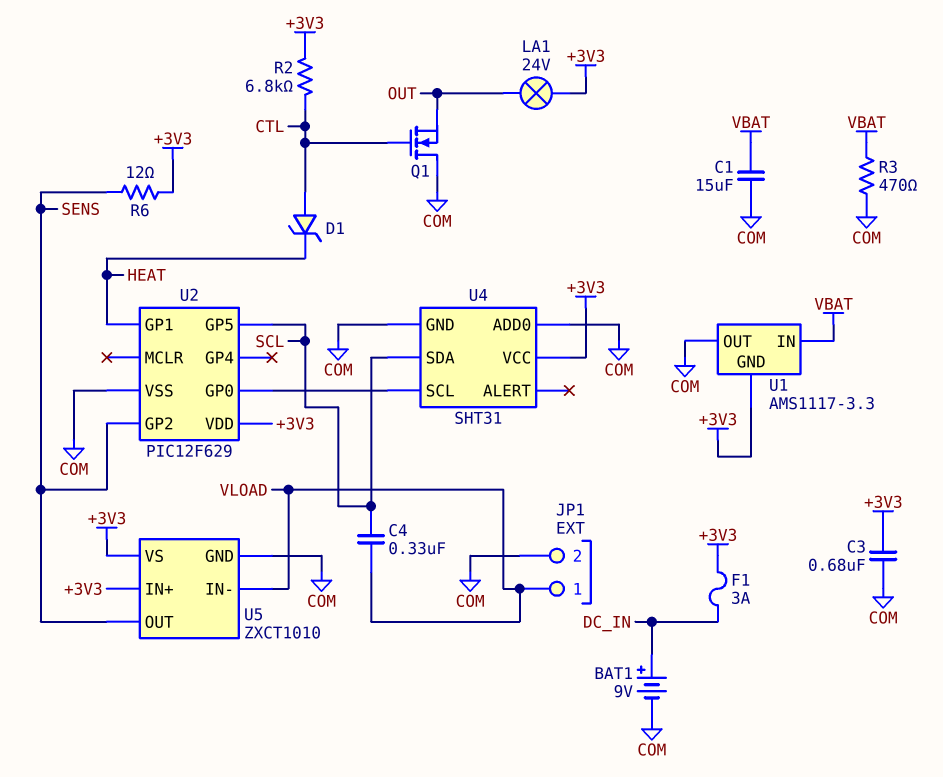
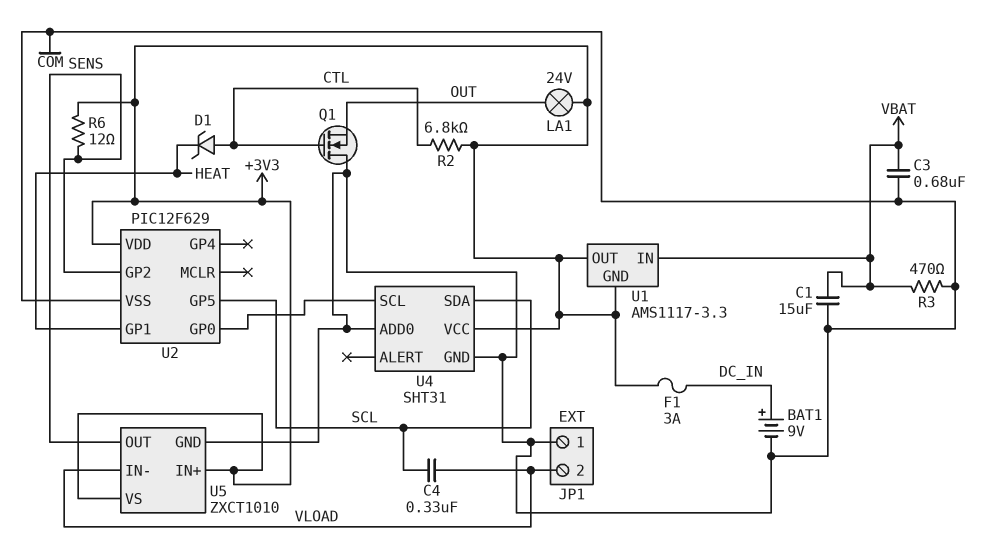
C3: 680nF (+3V3, COM) -> 680nF (COM, VBAT)
JP1 pin 1: VLOAD -> COM
JP1 pin 2: COM -> VLOAD
U1 pin OUT: COM -> +3V3

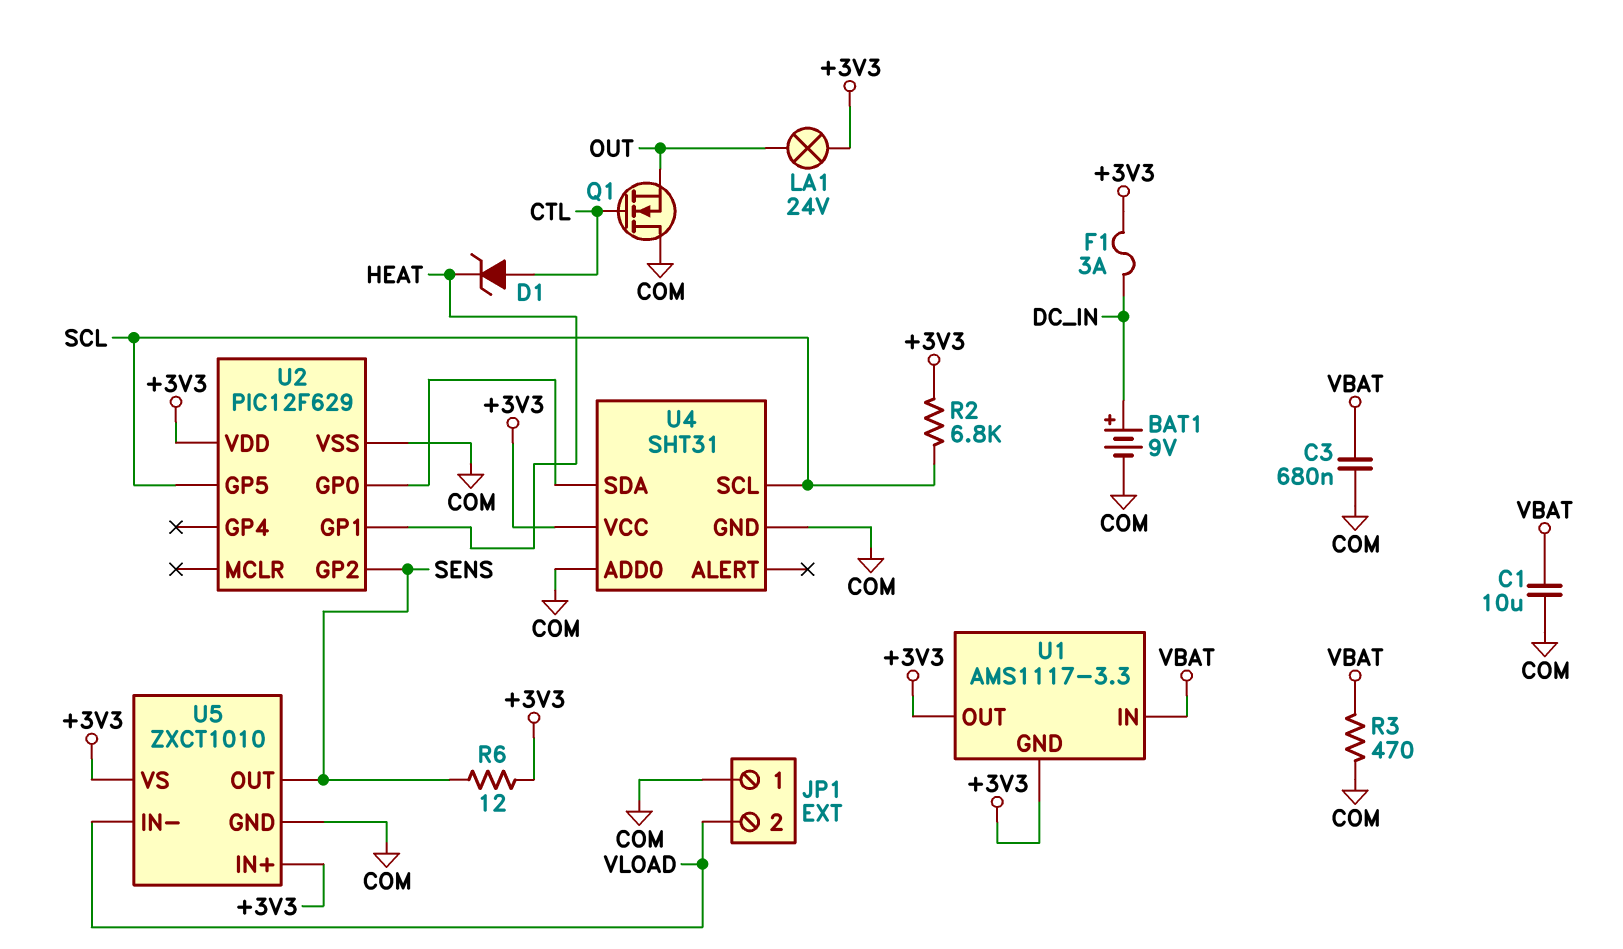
C1: 15uF (COM, VBAT) -> 10uF (COM, VBAT)
C4: 330nF (SCL, VLOAD) -> none
R2: 6.8k (+3V3, CTL) -> 6.8k (+3V3, SCL)
U4 pin SCL: U2/GP0 -> SCL
U4 pin SDA: SCL -> U2/GP0

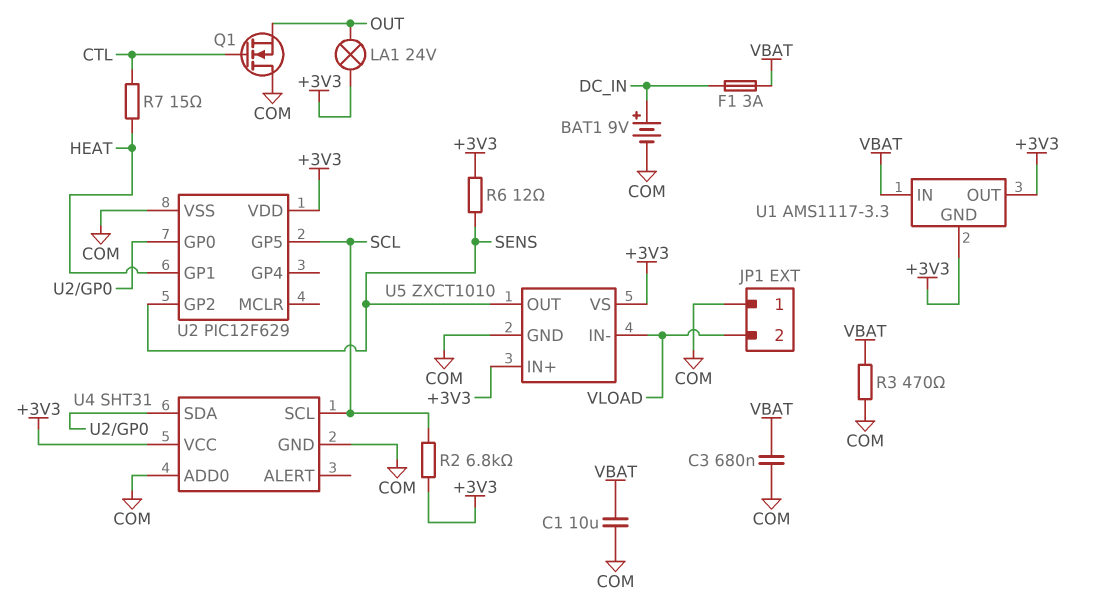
D1: zener (A CTL, K HEAT) -> none
F1: 3A (+3V3, DC_IN) -> 3A (DC_IN, VBAT)
R7: none -> 15 (CTL, HEAT)

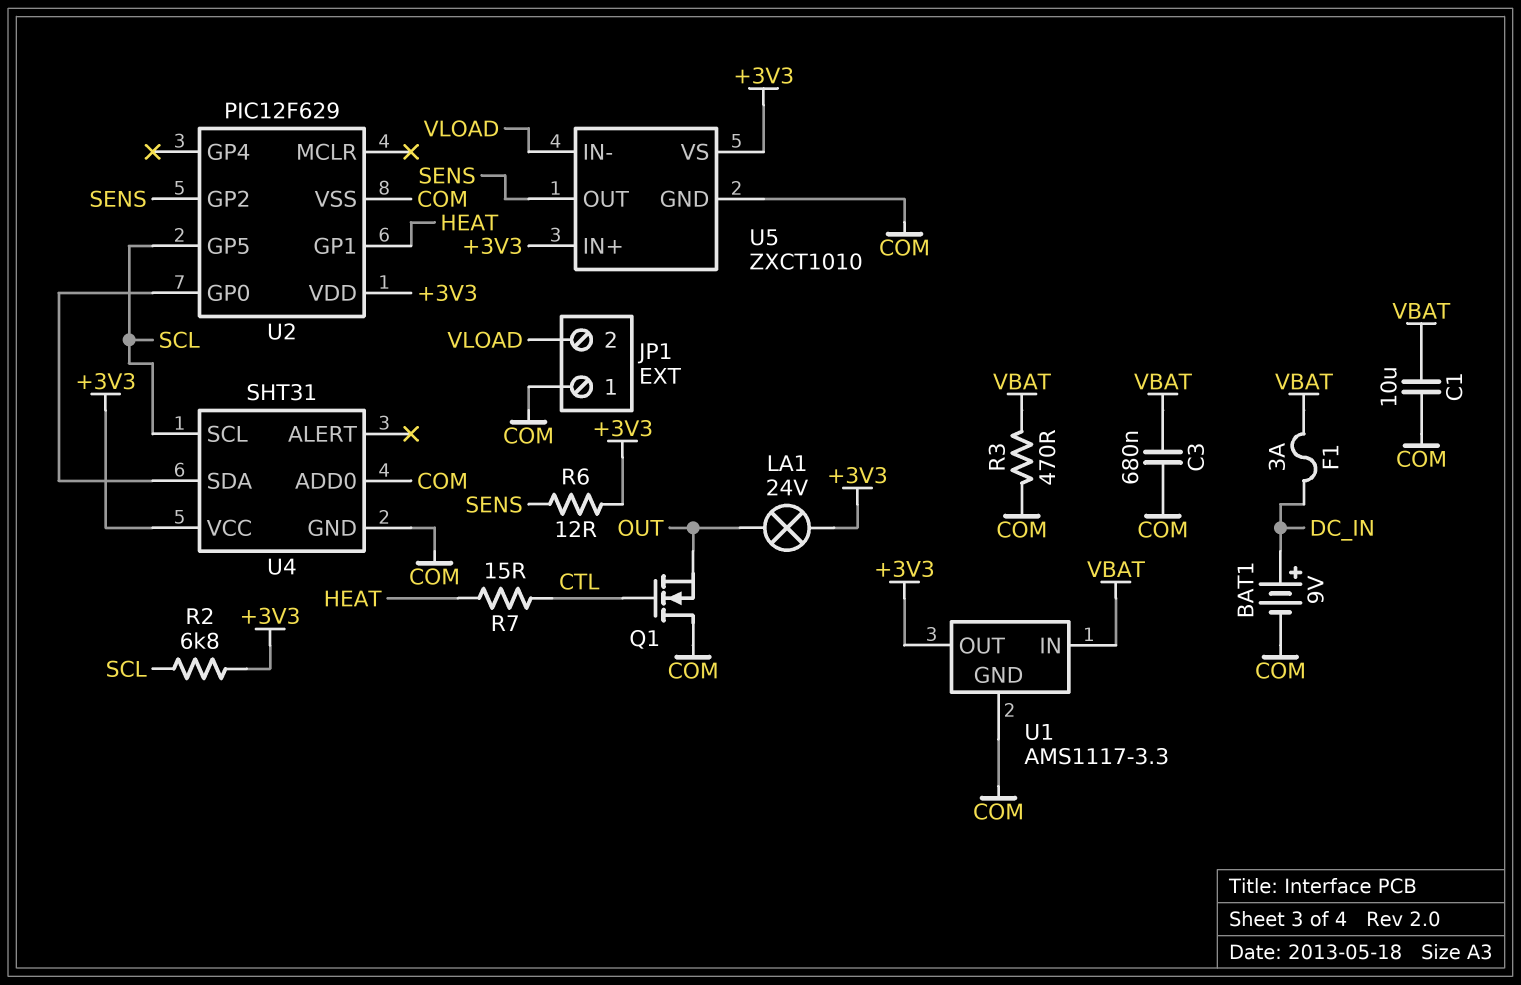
U1 pin GND: +3V3 -> COM

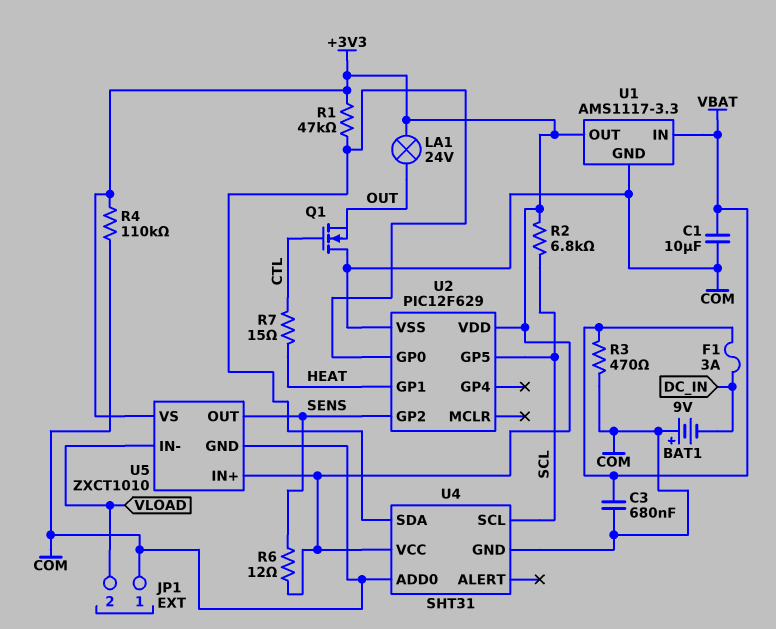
BAT1: 9V (plus DC_IN, minus COM) -> 9V (plus COM, minus DC_IN)
R1: none -> 47k (+3V3, U2/GP0)
R4: none -> 110k (+3V3, COM)

